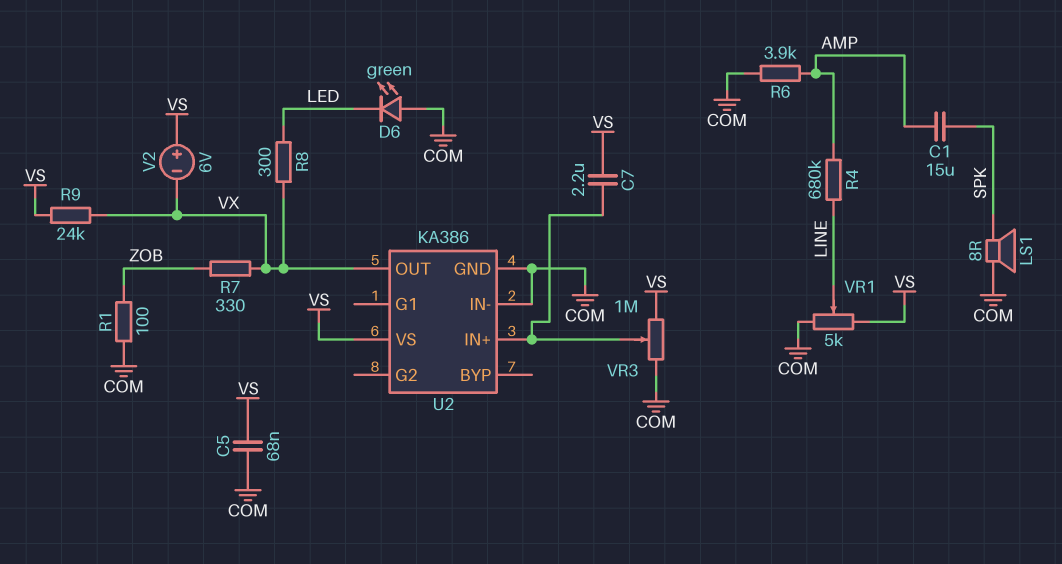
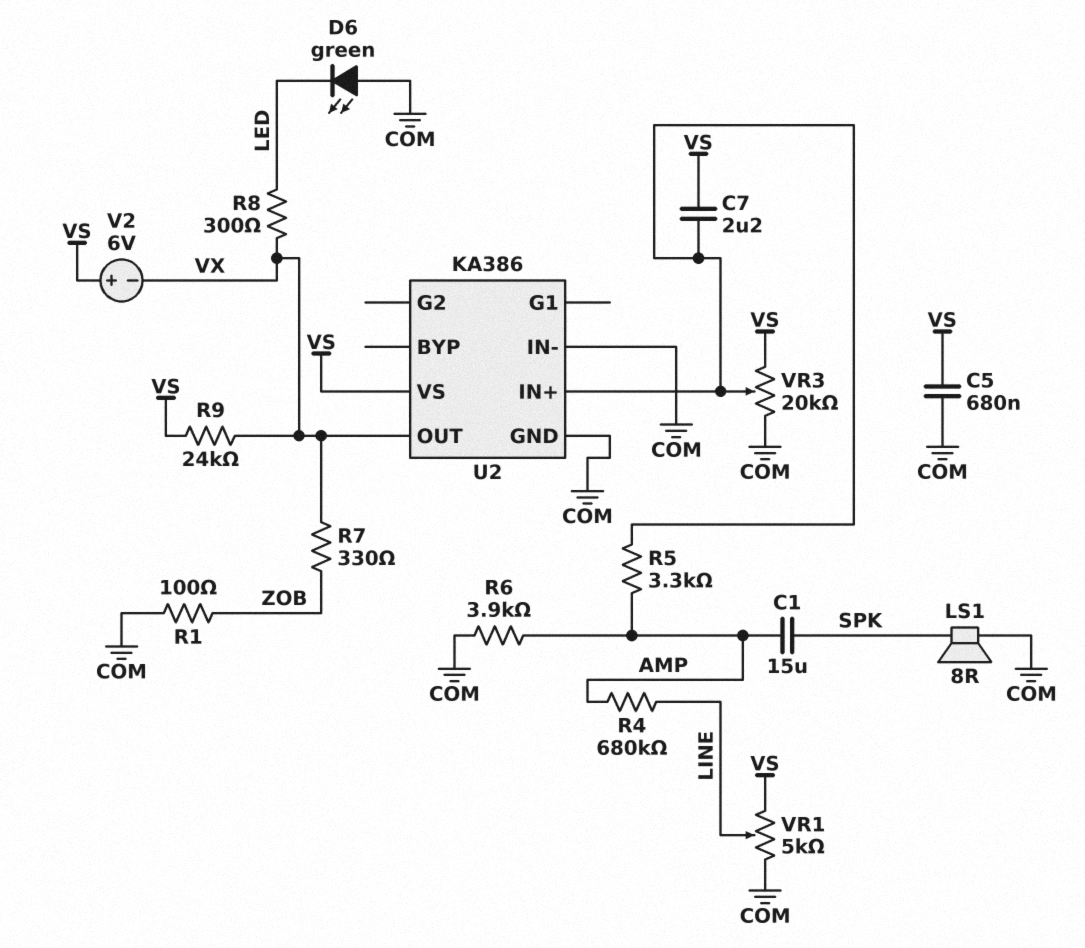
C5: 68nF (COM, VS) -> 680nF (COM, VS)
R5: none -> 3.3k (AMP, U2/IN+)
VR3: 1M (COM, VS, wiper U2/IN+) -> 20k (COM, VS, wiper U2/IN+)

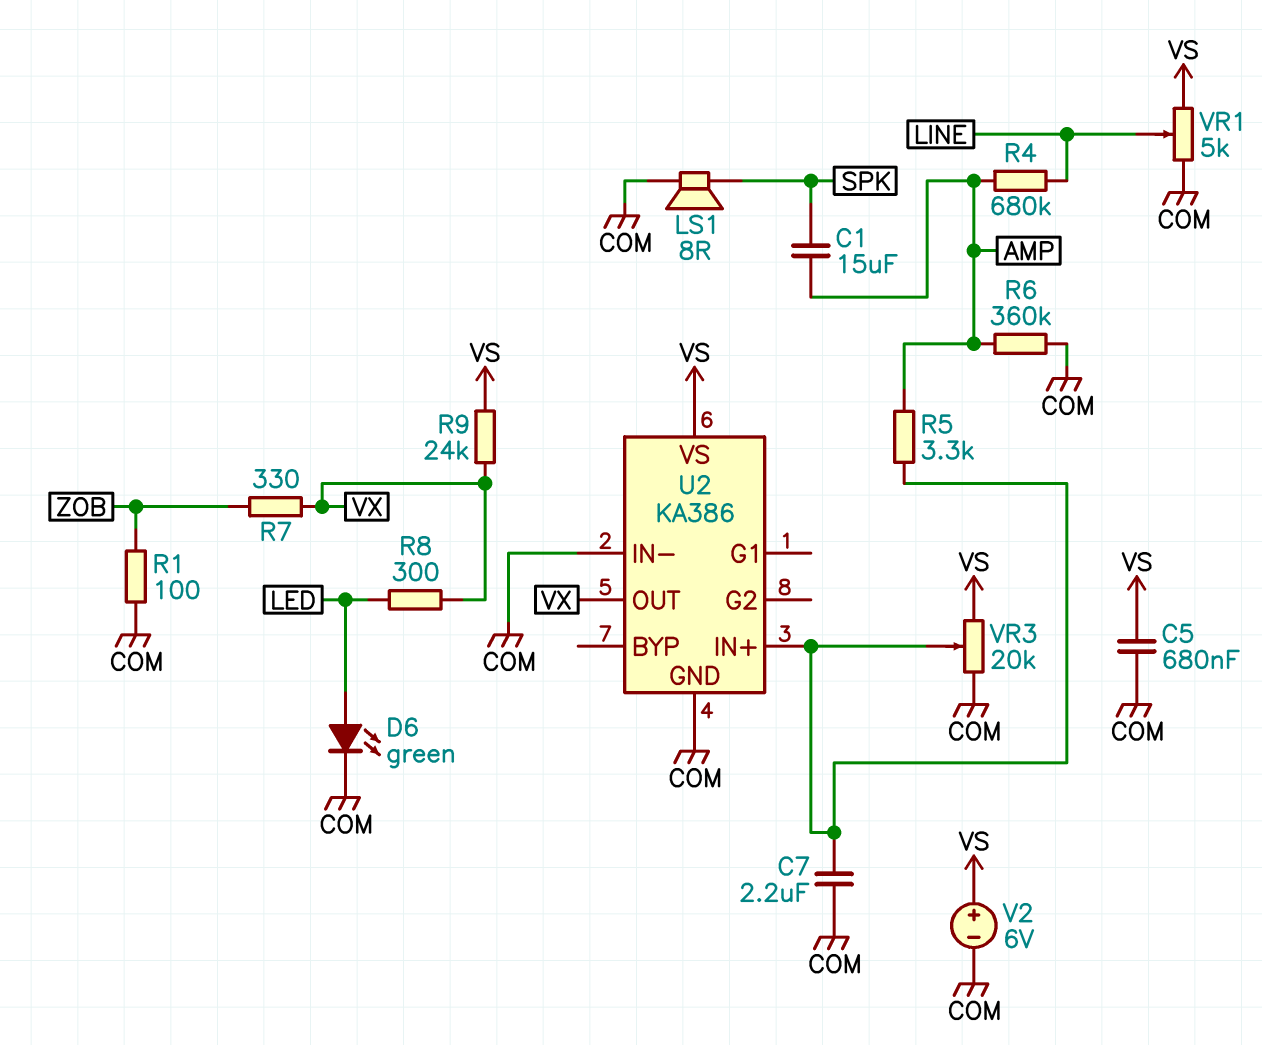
C7: 2.2uF (U2/IN+, VS) -> 2.2uF (COM, U2/IN+)
D6: LED green (A COM, K LED) -> LED green (A LED, K COM)
R6: 3.9k (AMP, COM) -> 360k (AMP, COM)
V2: 6V (plus VS, minus VX) -> 6V (plus VS, minus COM)

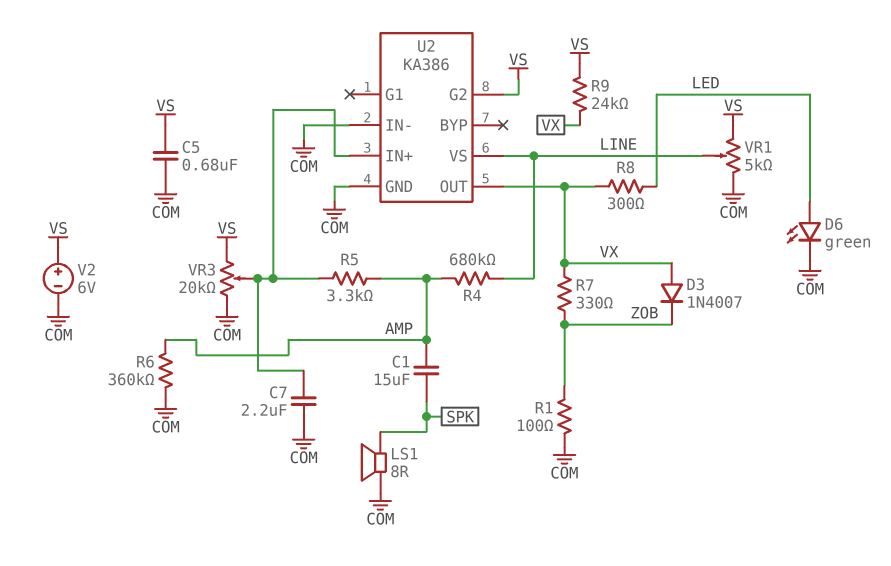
D3: none -> diode 1N4007 (A VX, K ZOB)
U2 pin G2: none -> VS
U2 pin VS: VS -> LINE

